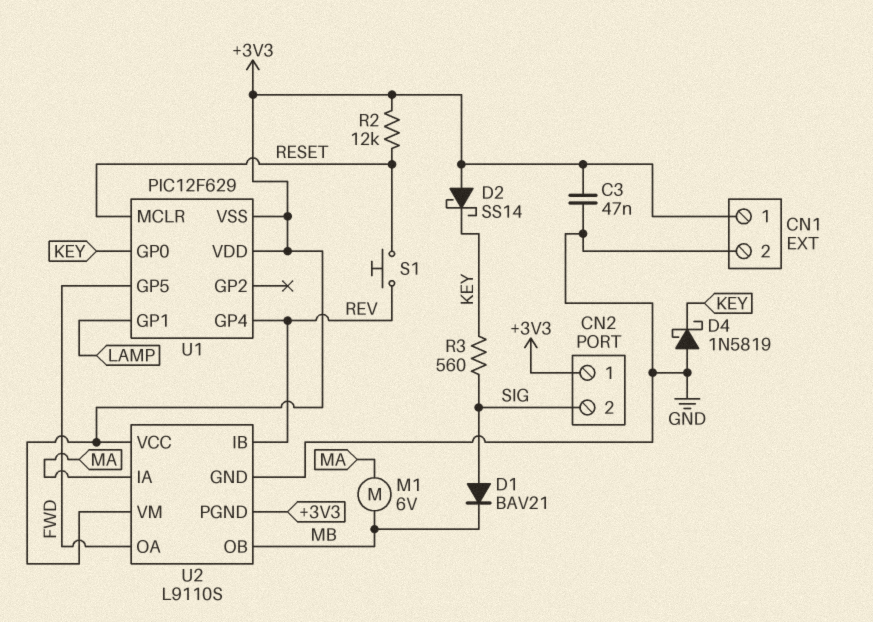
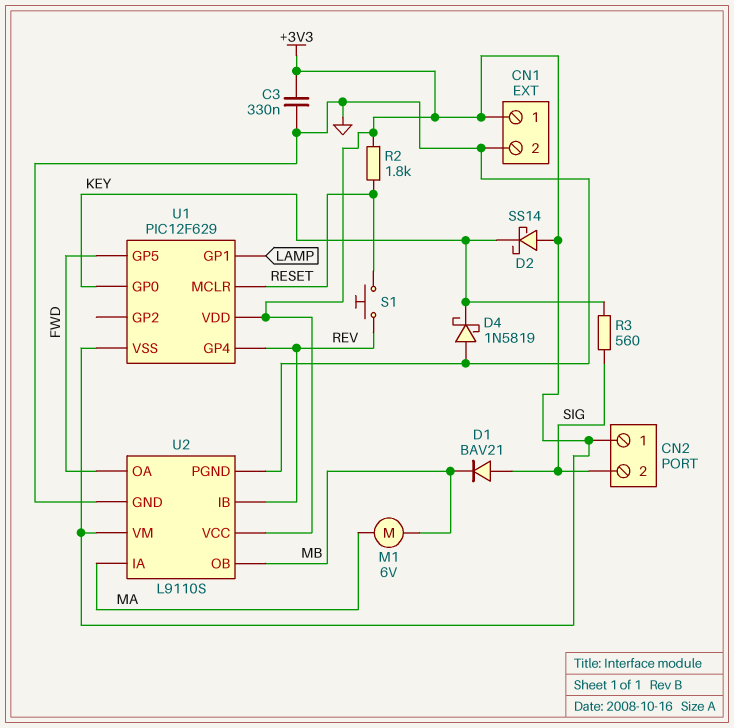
C3: 47nF (+3V3, GND) -> 330nF (+3V3, GND)
R2: 12k (+3V3, RESET) -> 1.8k (+3V3, RESET)
U2 pin PGND: +3V3 -> GND

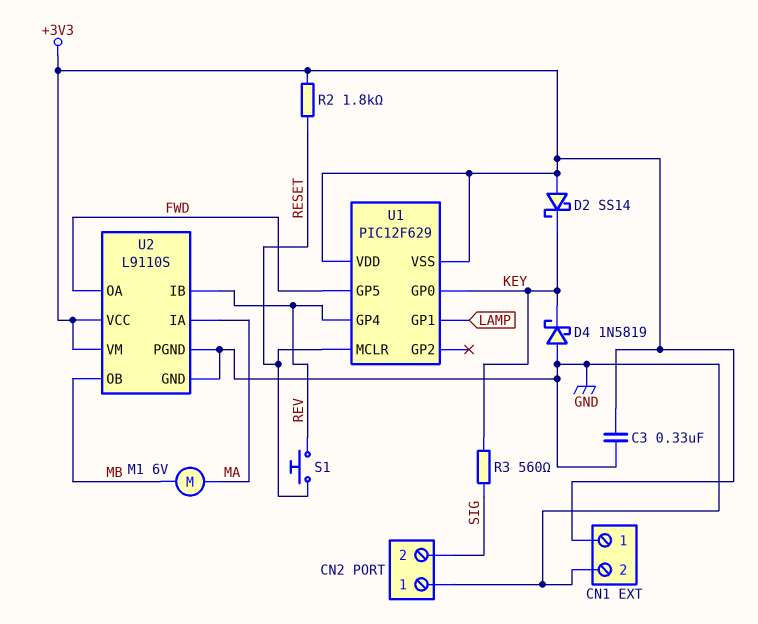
CN2 pin 1: +3V3 -> GND
D1: diode BAV21 (A SIG, K MB) -> none

